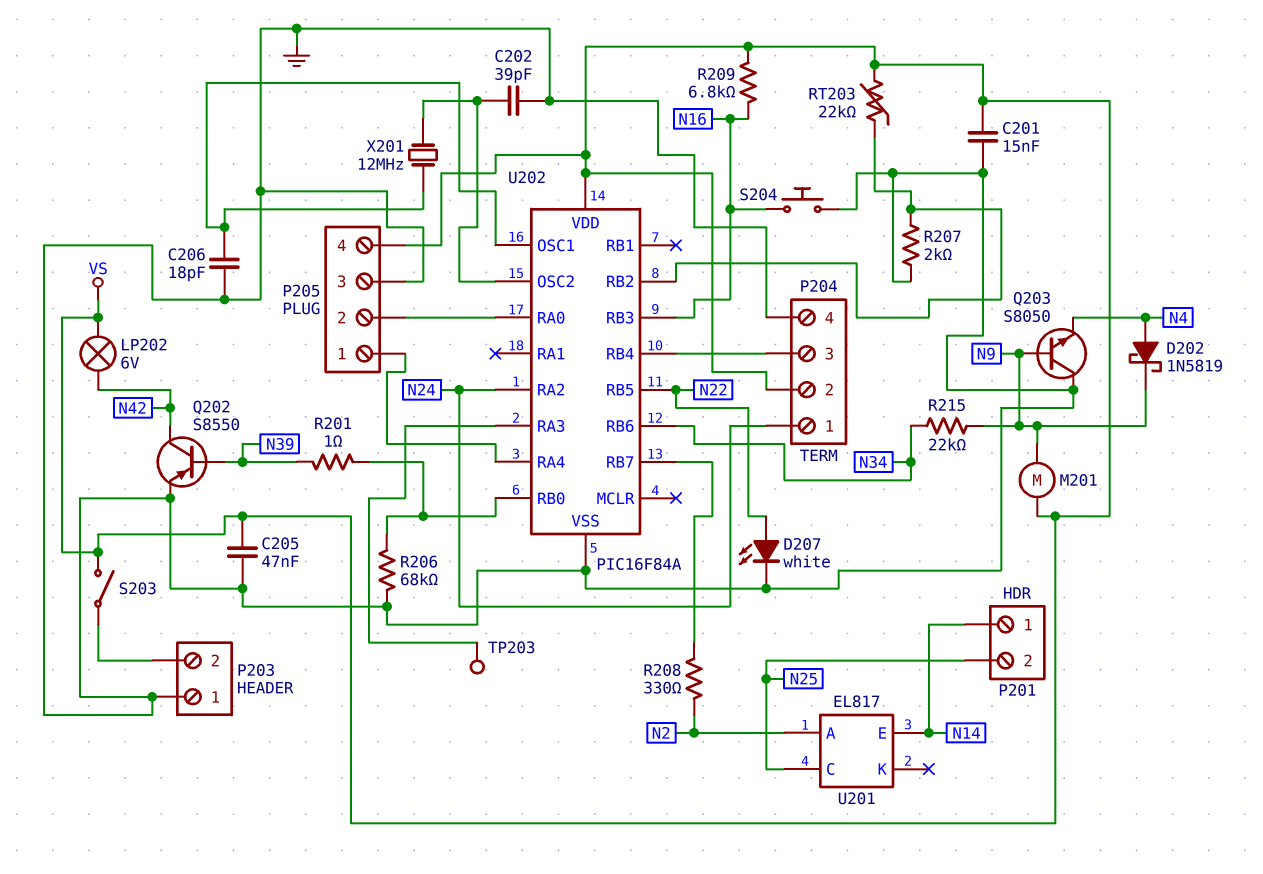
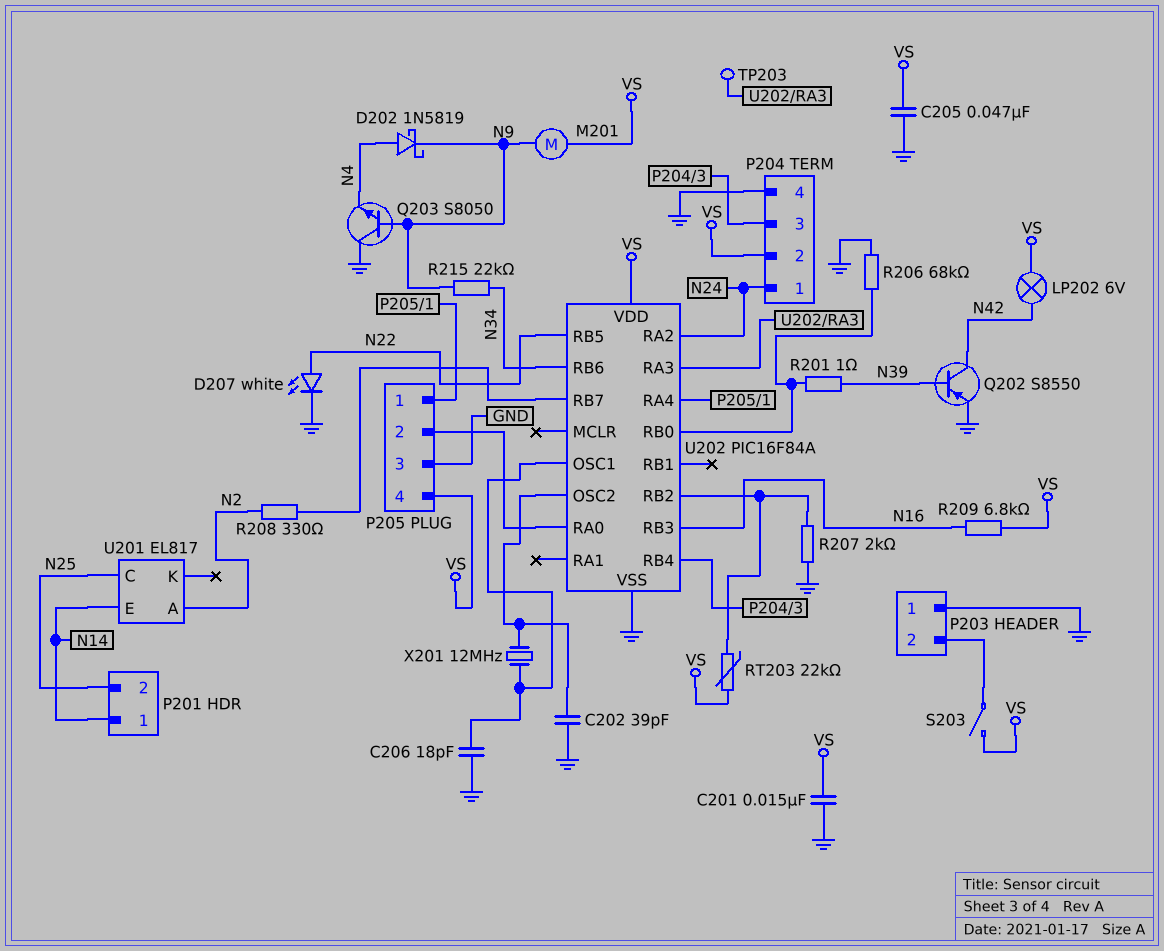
S204: button (GND, N16) -> none

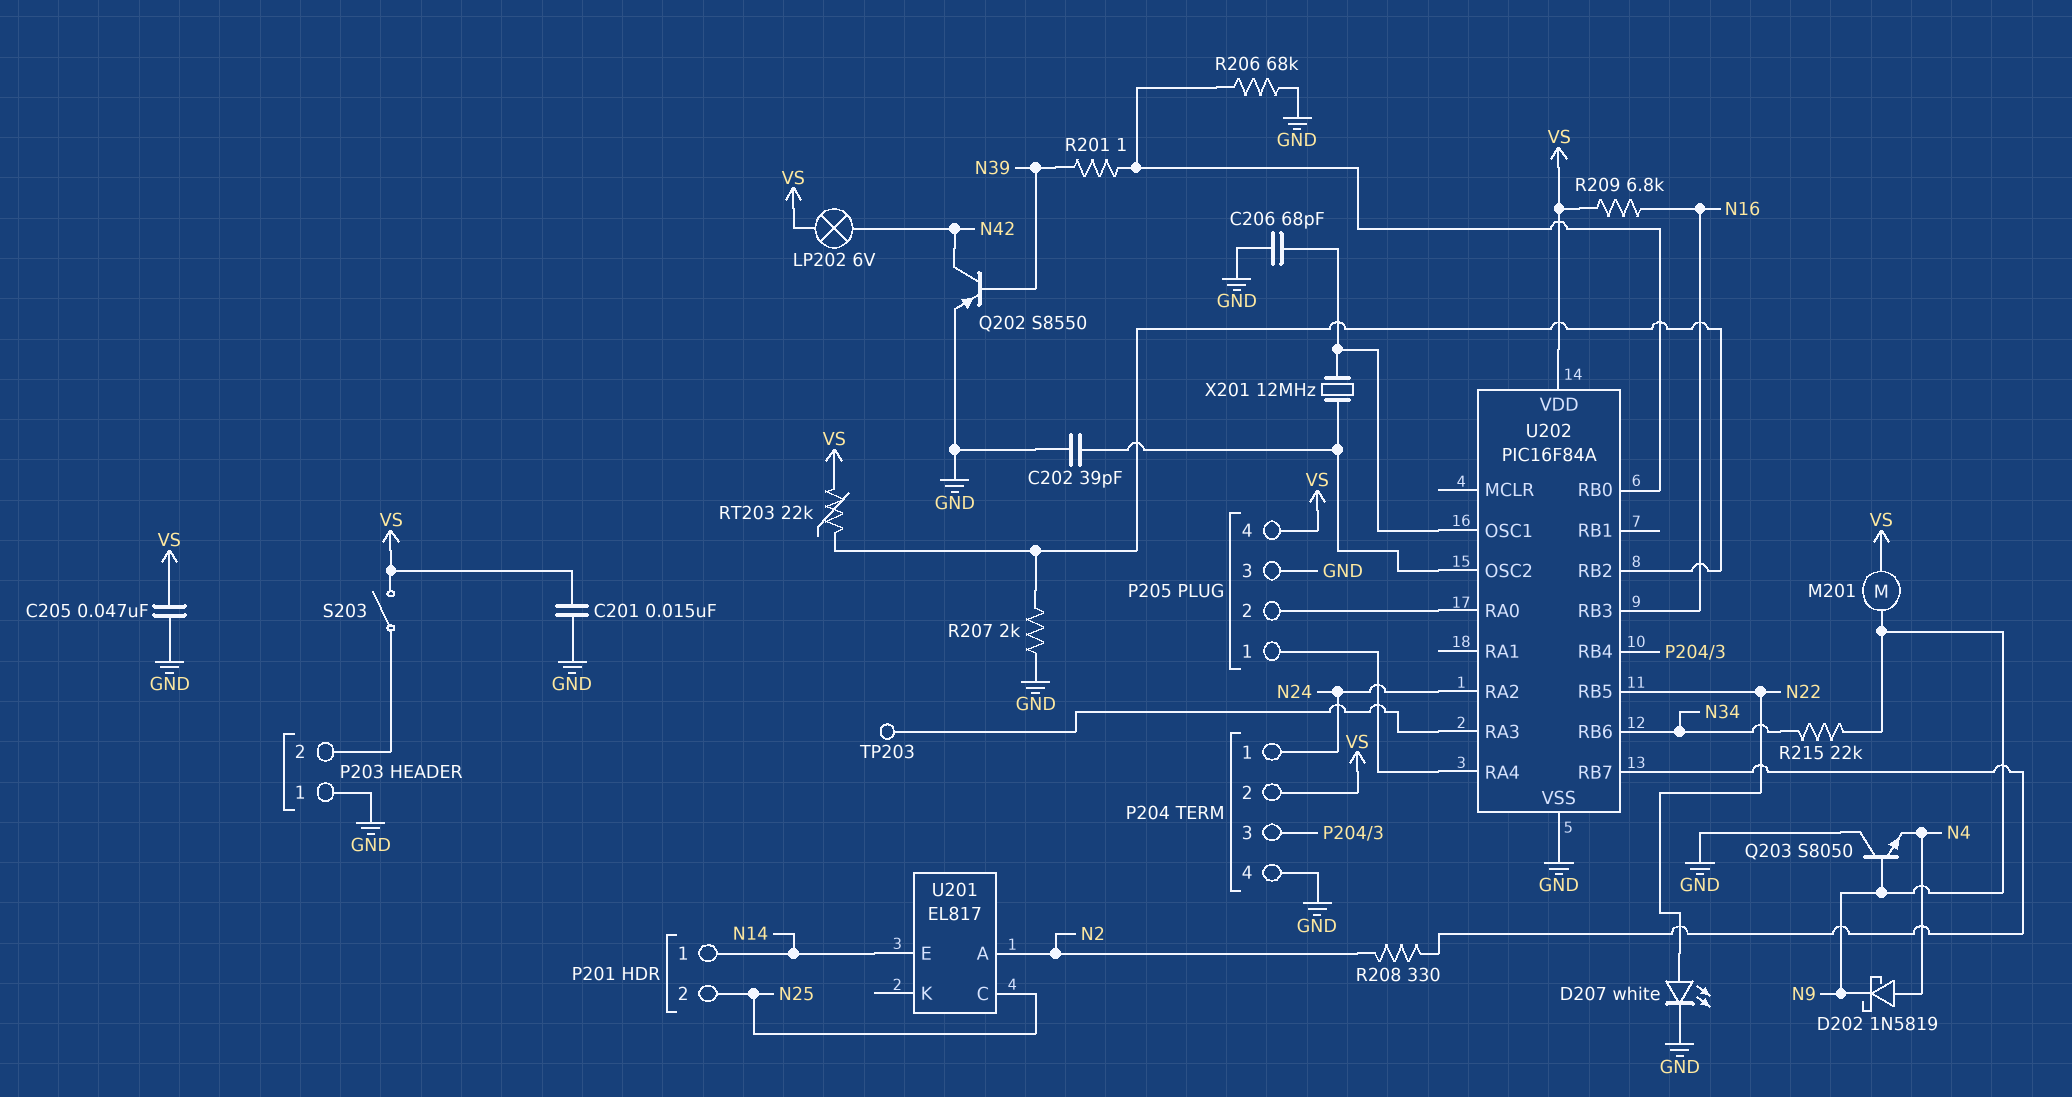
C206: 18pF (GND, U202/OSC1) -> 68pF (GND, U202/OSC1)

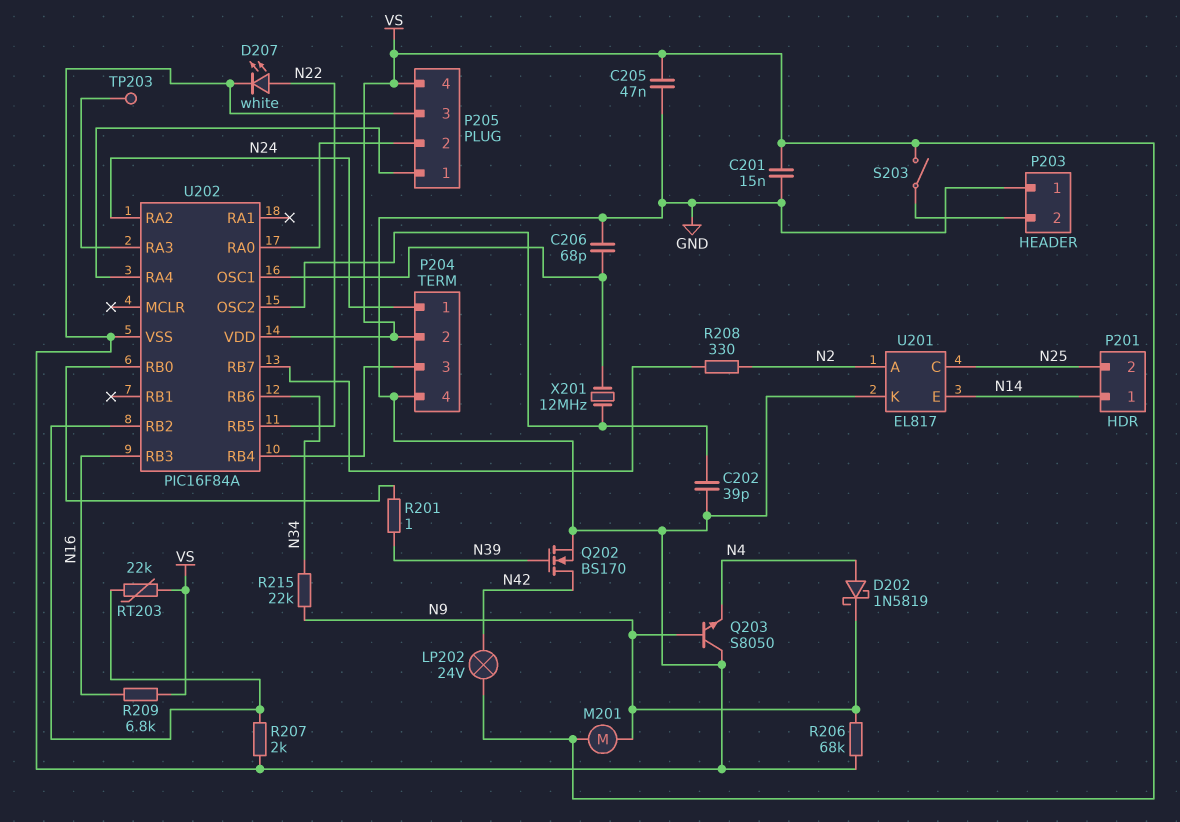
LP202: lamp 6V (N42, VS) -> lamp 24V (N42, VS)
Q202: PNP S8550 (B N39, C N42, E GND) -> NMOS BS170 (G N39, D N42, S GND)
R206: 68k (GND, U202/RB0) -> 68k (GND, N9)
U201 pin K: none -> GND

